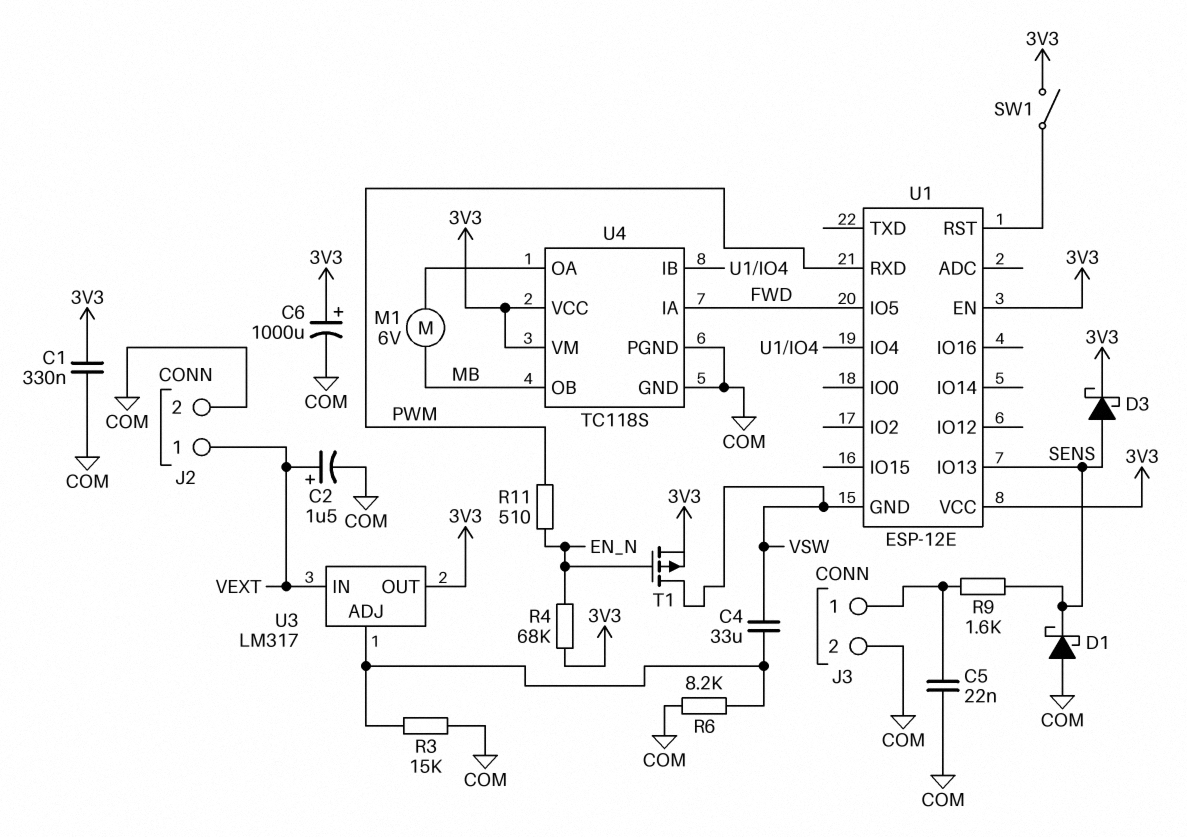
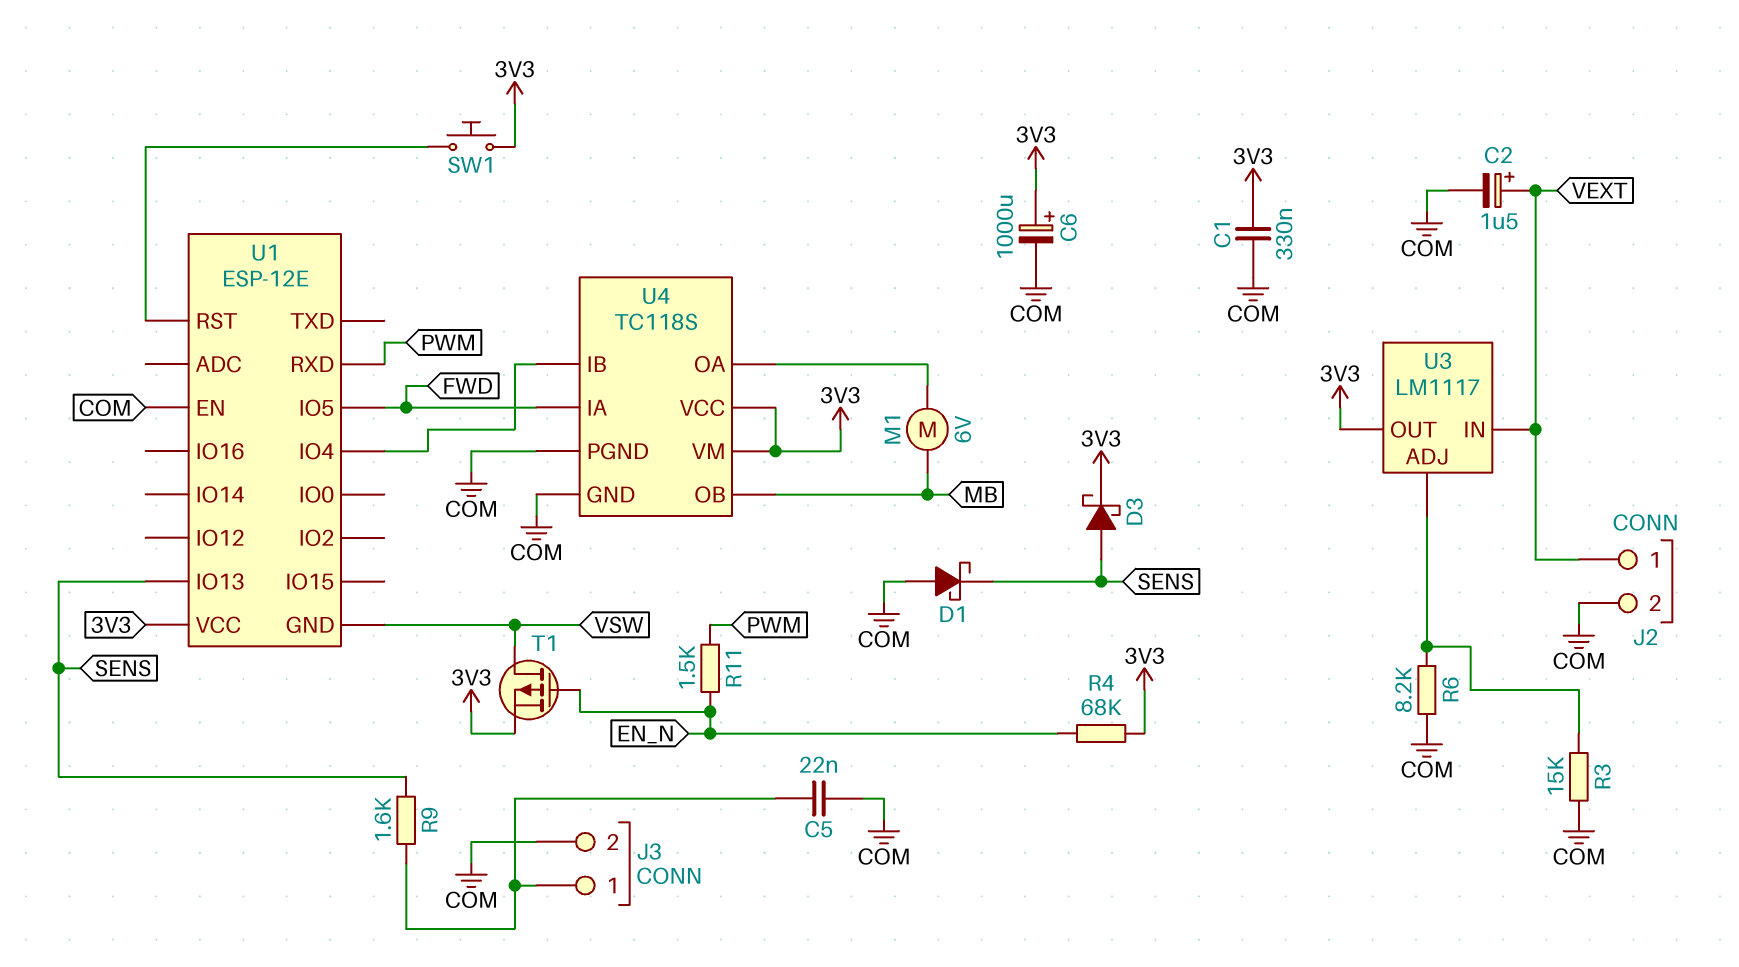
C4: 33uF (U3/ADJ, VSW) -> none
R11: 510 (EN_N, PWM) -> 1.5k (EN_N, PWM)
SW1: switch (3V3, U1/RST) -> button (3V3, U1/RST)
U1 pin EN: 3V3 -> COM
U3: LM317 -> LM1117

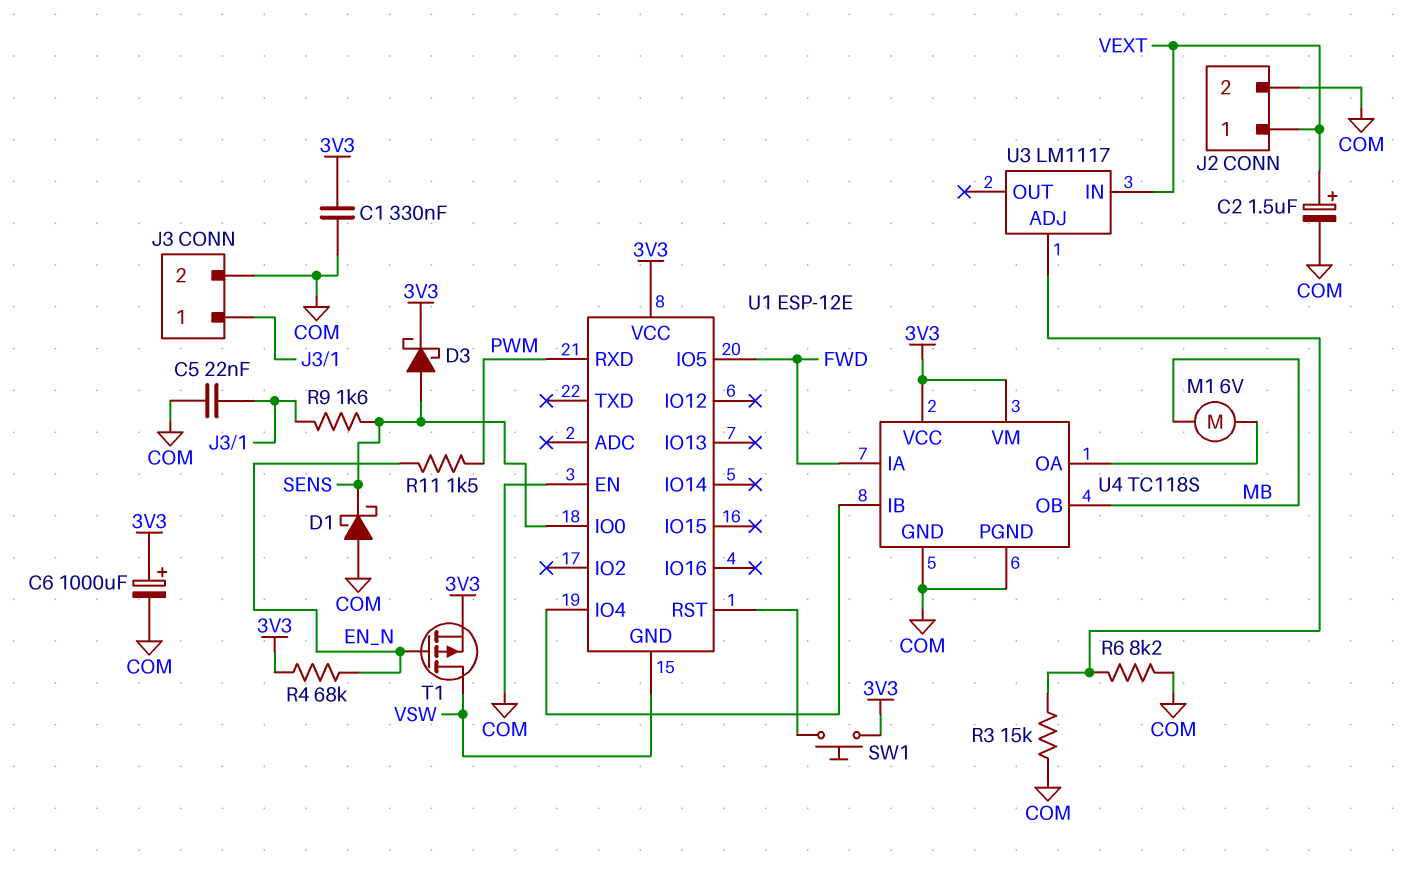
U1 pin IO0: none -> SENS
U1 pin IO13: SENS -> none
U3 pin OUT: 3V3 -> none

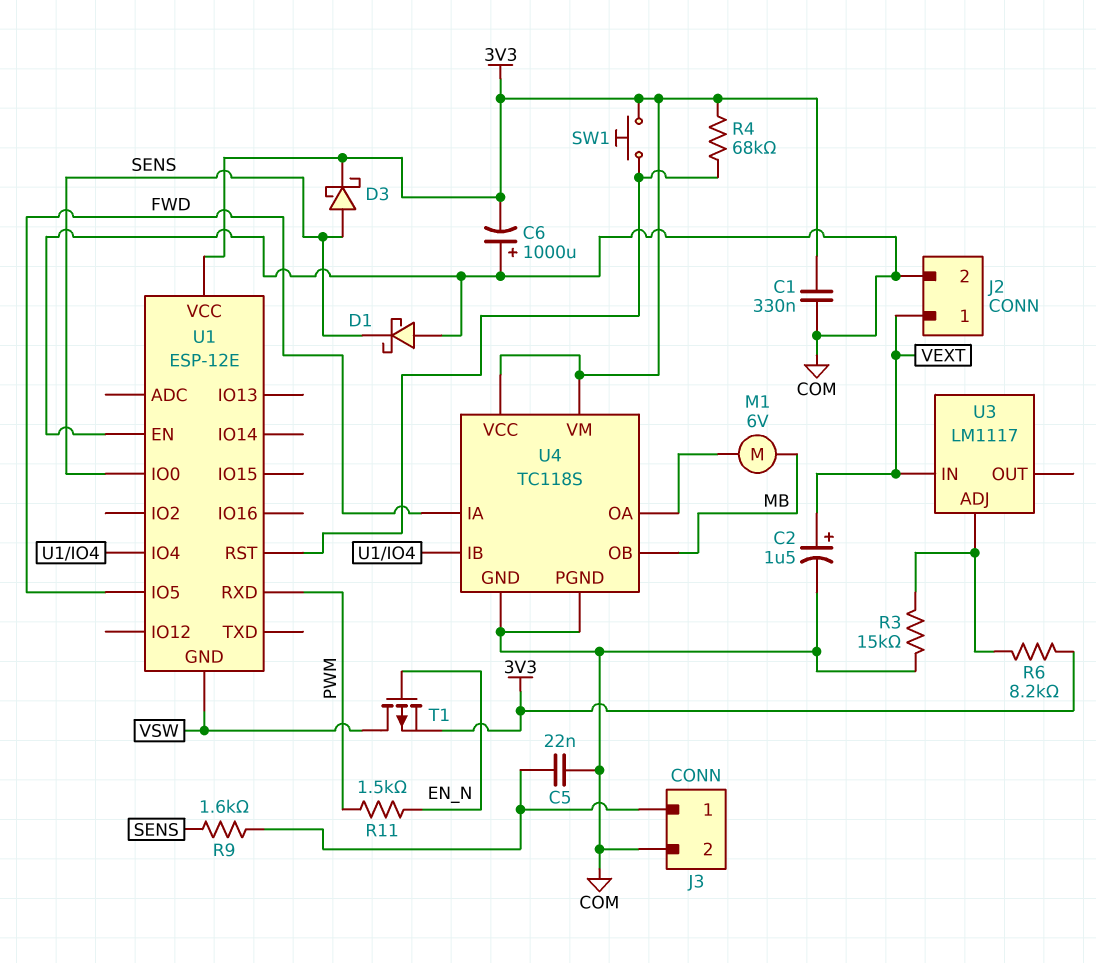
C6: 1000uF (plus 3V3, minus COM) -> 1000uF (plus COM, minus 3V3)
R4: 68k (3V3, EN_N) -> 68k (3V3, U1/RST)
R6: 8.2k (COM, U3/ADJ) -> 8.2k (3V3, U3/ADJ)

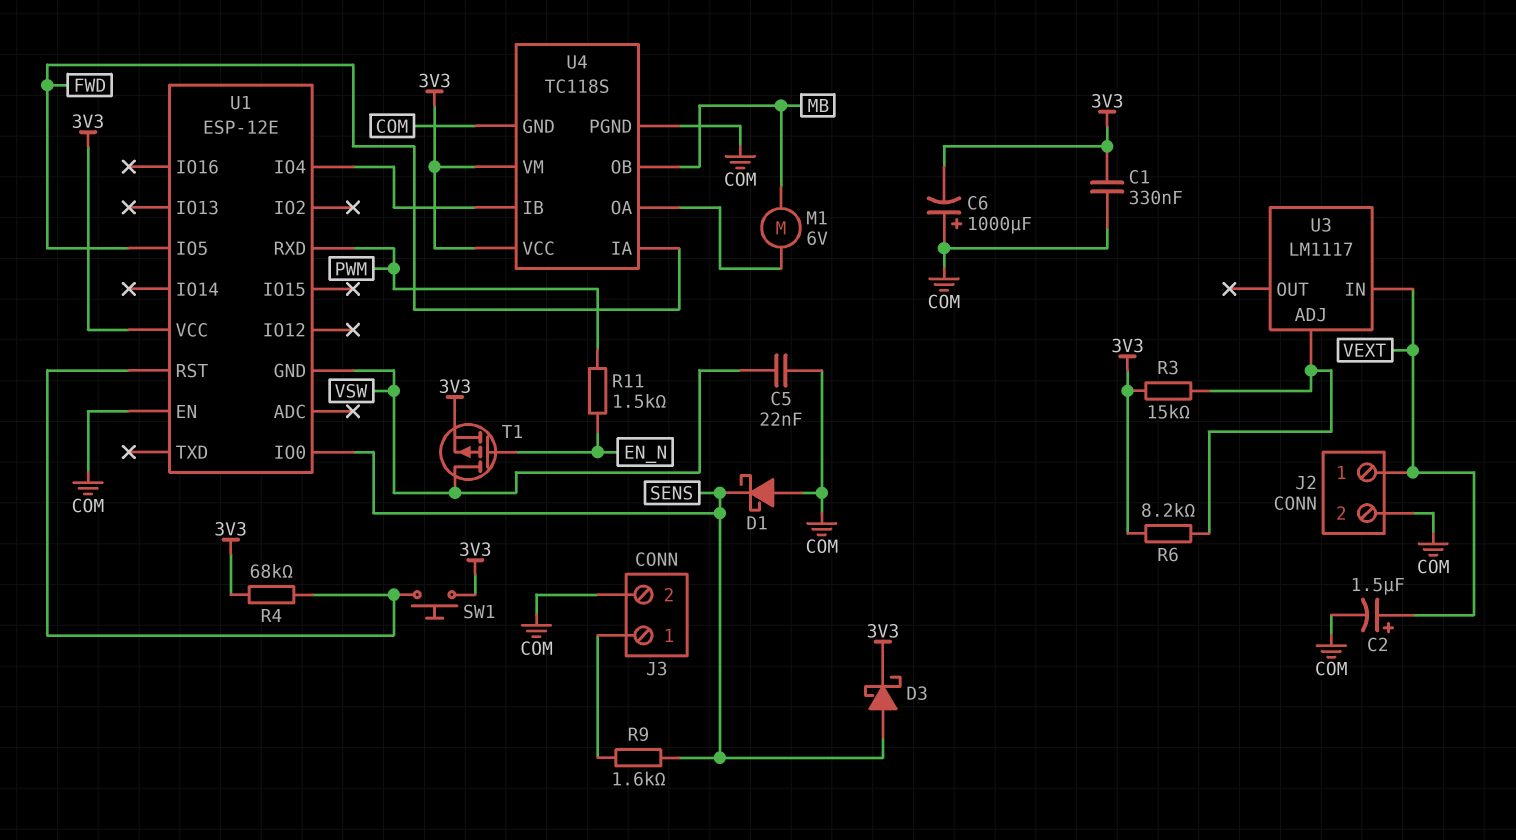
C5: 22nF (COM, J3/1) -> 22nF (COM, VSW)
R3: 15k (COM, U3/ADJ) -> 15k (3V3, U3/ADJ)

